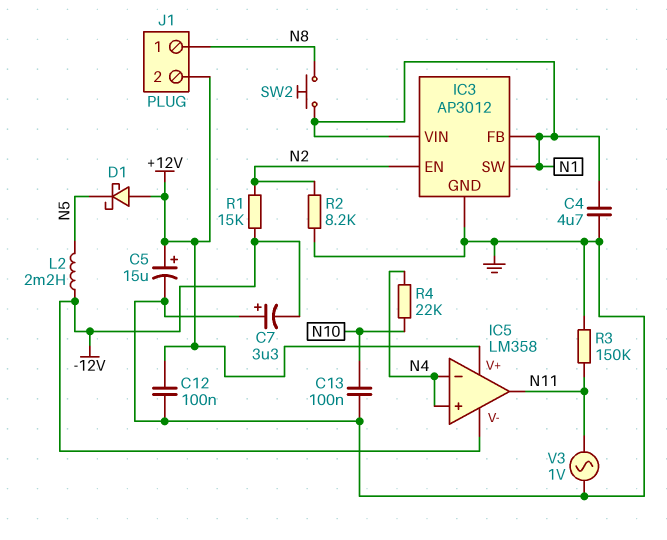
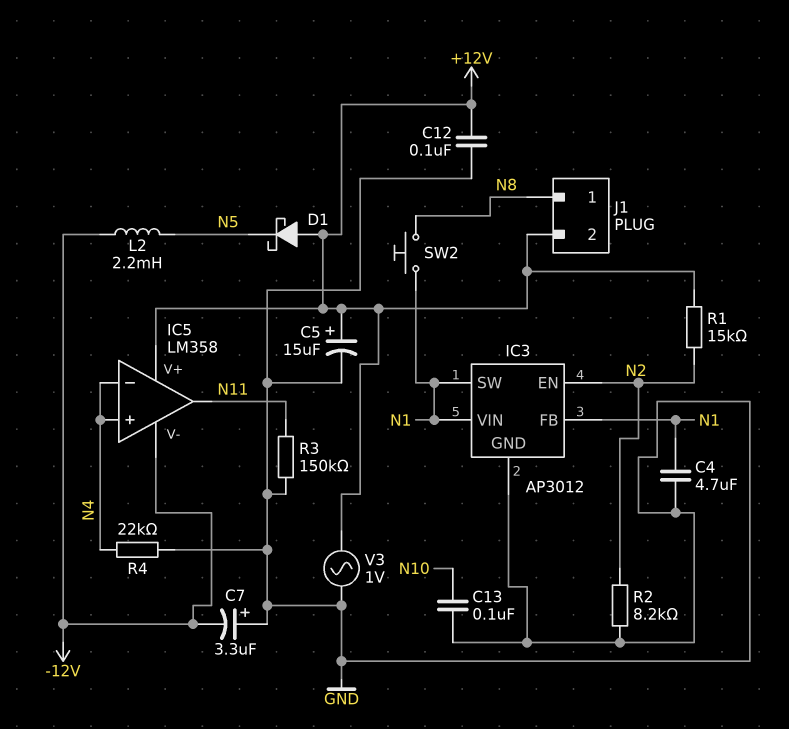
R1: 15k (-12V, N2) -> 15k (+12V, N2)
R4: 22k (N4, N10) -> 22k (GND, N4)
V3: AC 1V (GND, N11) -> AC 1V (+12V, GND)

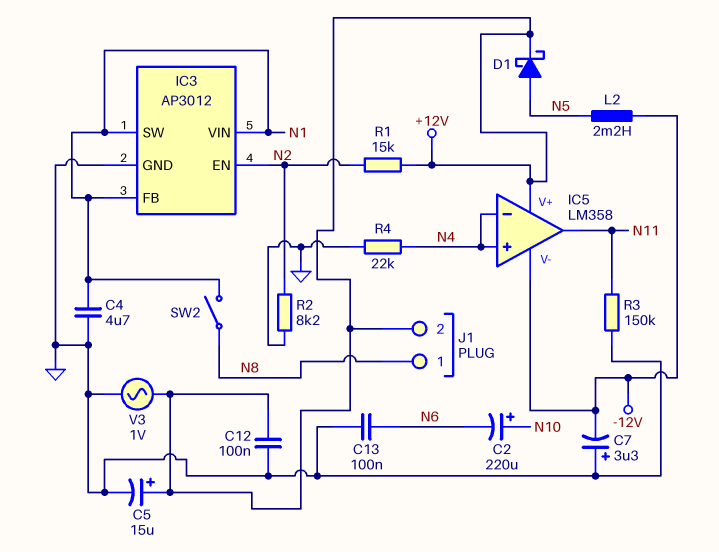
C2: none -> 220uF (plus N10, minus N6)
C13: 100nF (GND, N10) -> 100nF (GND, N6)
D1: schottky (A +12V, K N5) -> schottky (A N5, K +12V)
SW2: button (N1, N8) -> switch (N1, N8)

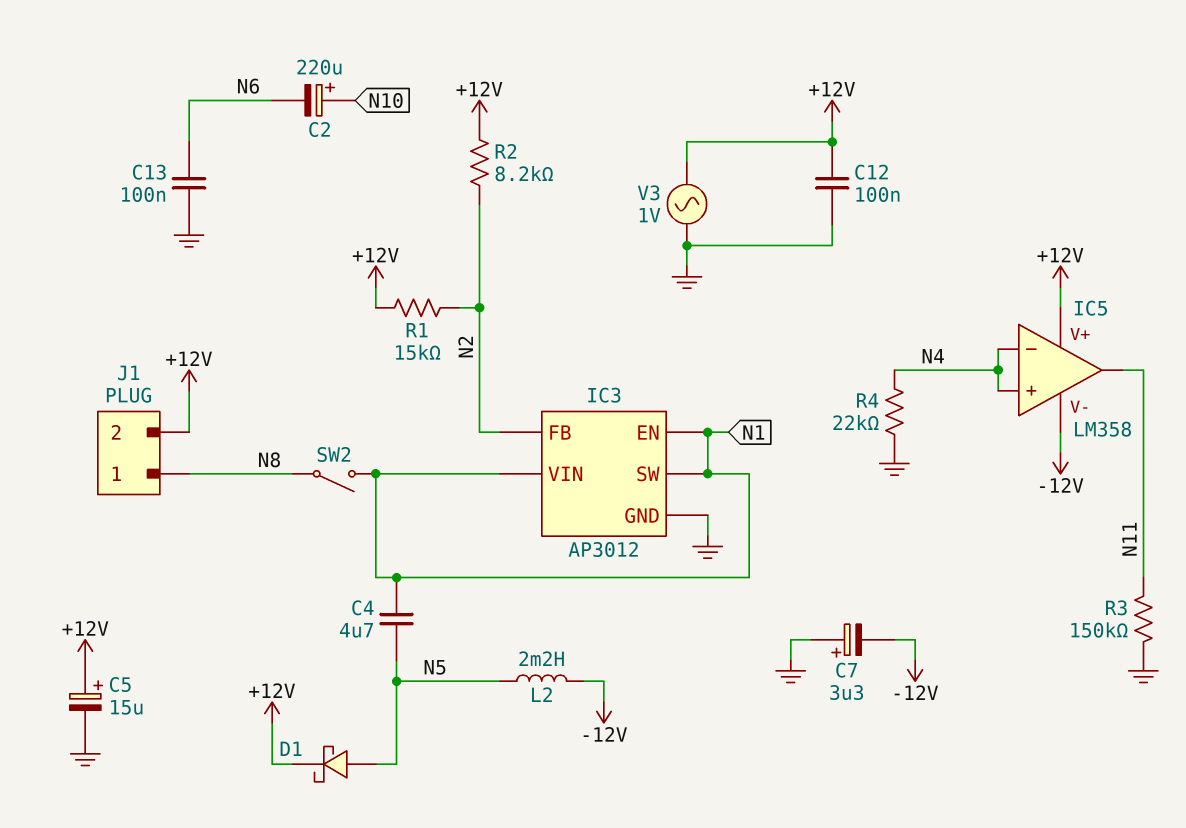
C4: 4.7uF (GND, N1) -> 4.7uF (N1, N5)
IC3 pin EN: N2 -> N1
IC3 pin FB: N1 -> N2
R2: 8.2k (GND, N2) -> 8.2k (+12V, N2)

